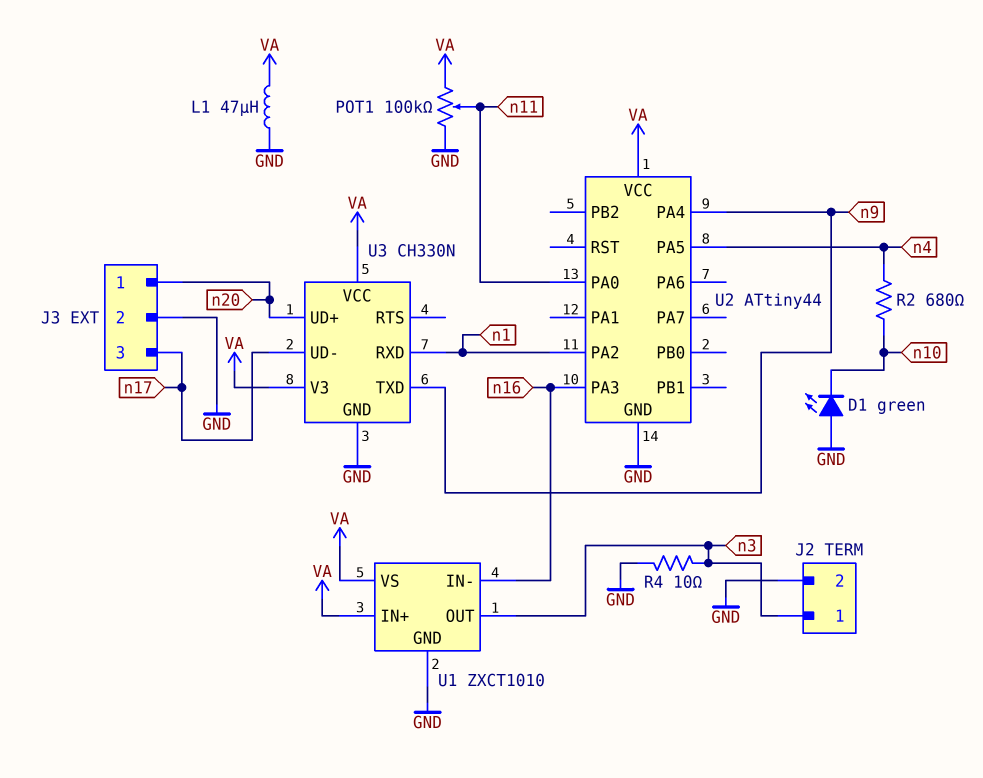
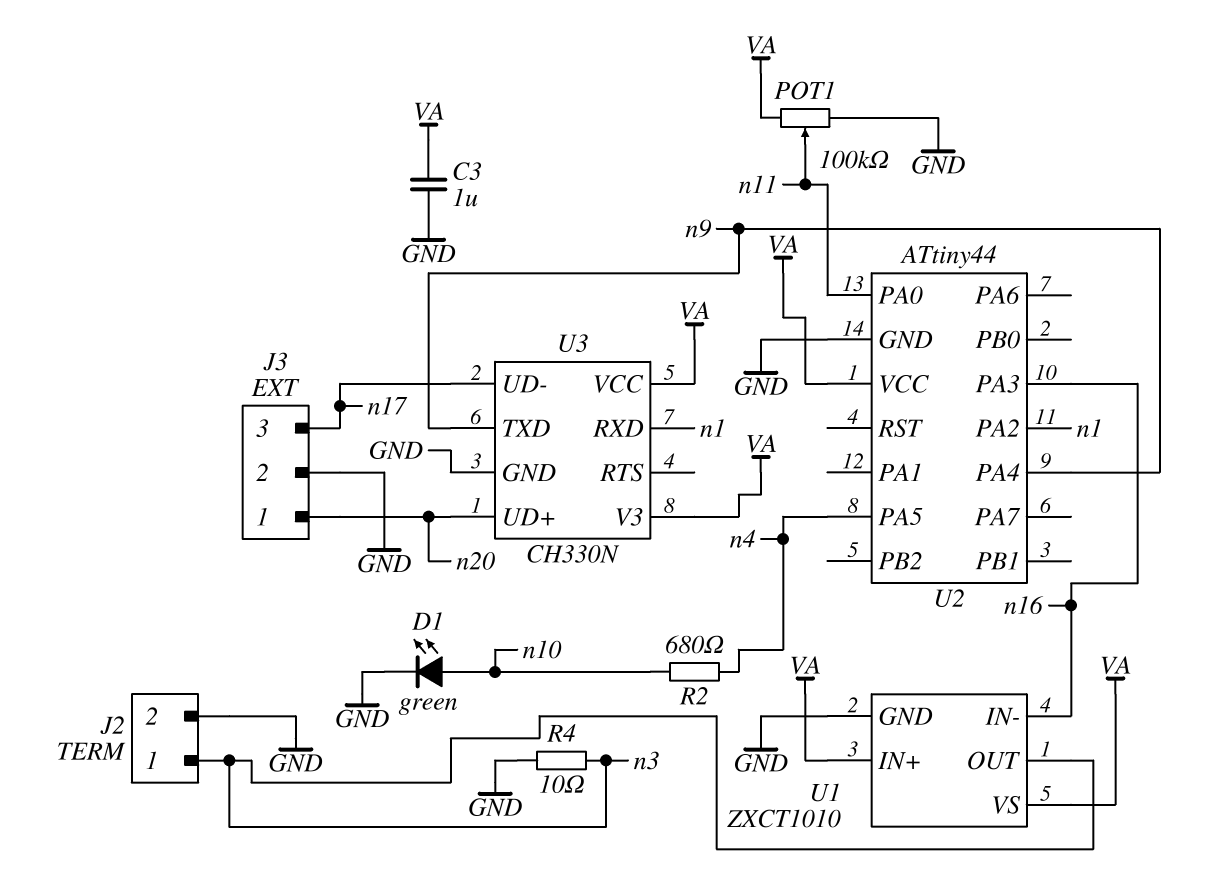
C3: none -> 1uF (GND, VA)
D1: LED green (A GND, K n10) -> LED green (A n10, K GND)
L1: 47uH (GND, VA) -> none

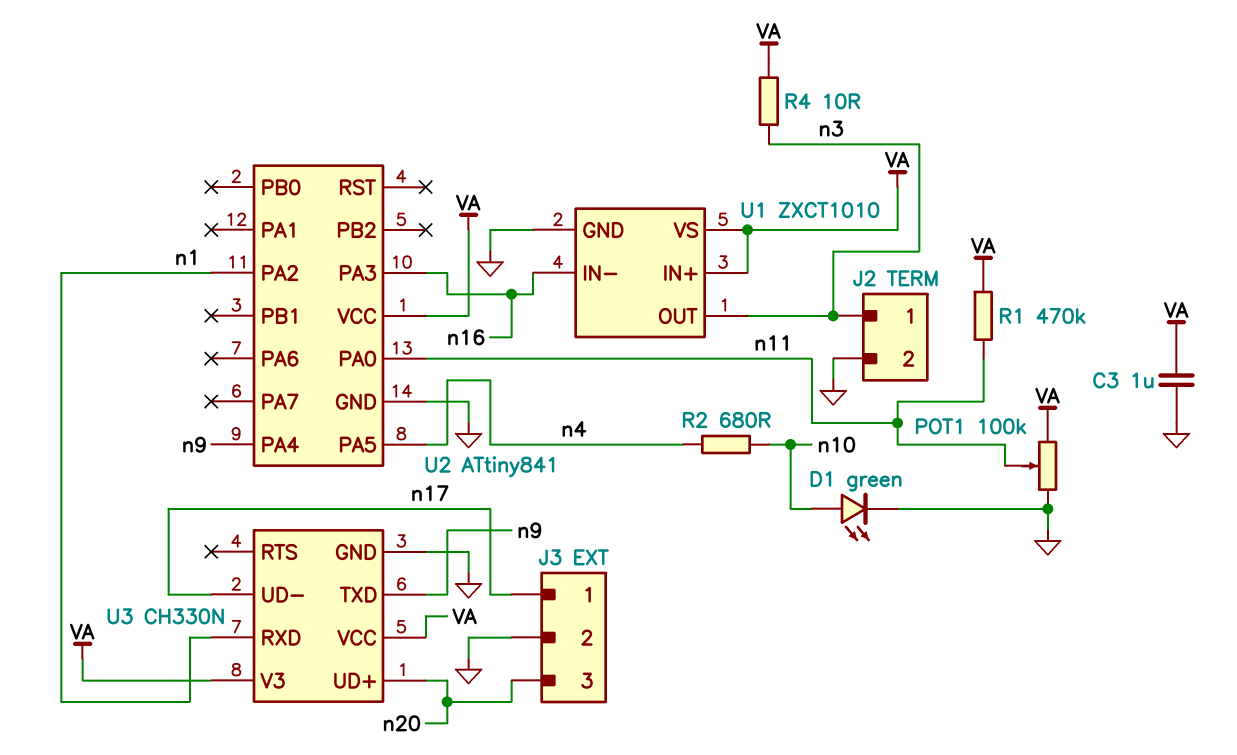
J3 pin 1: n20 -> n17
J3 pin 3: n17 -> n20
R1: none -> 470k (VA, n11)
R4: 10 (GND, n3) -> 10 (VA, n3)
U2: ATtiny44 -> ATtiny841

